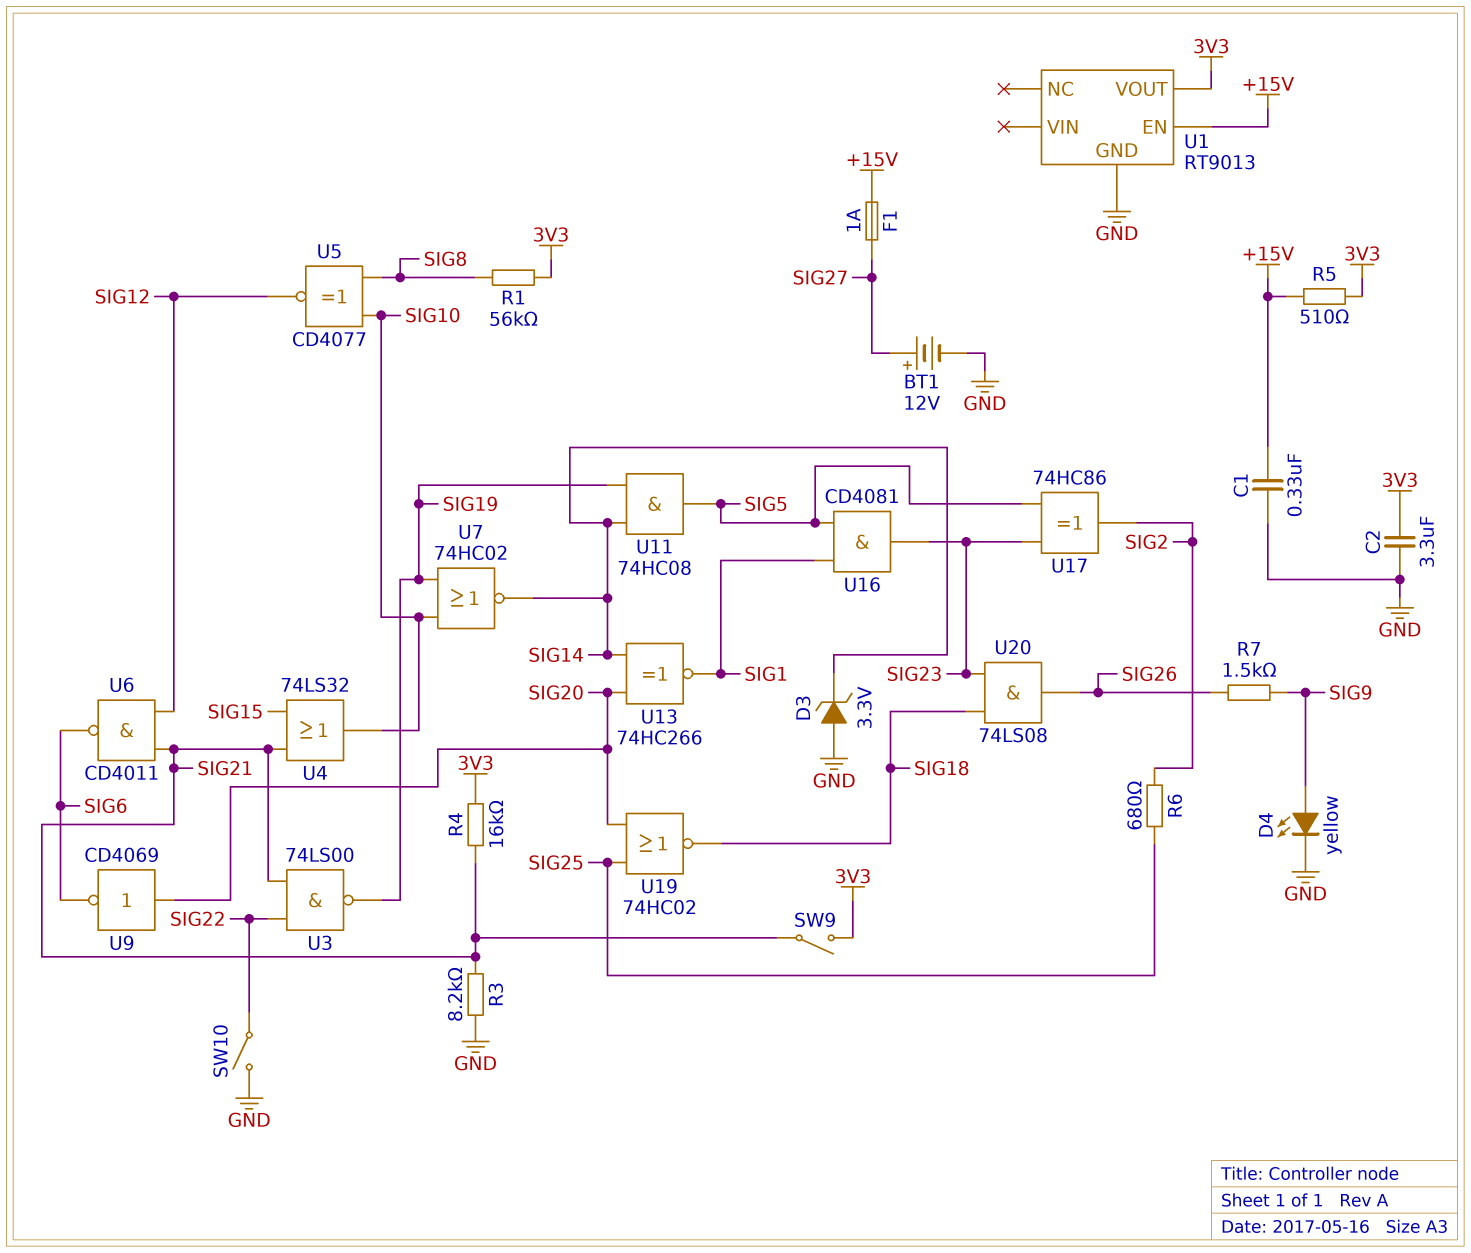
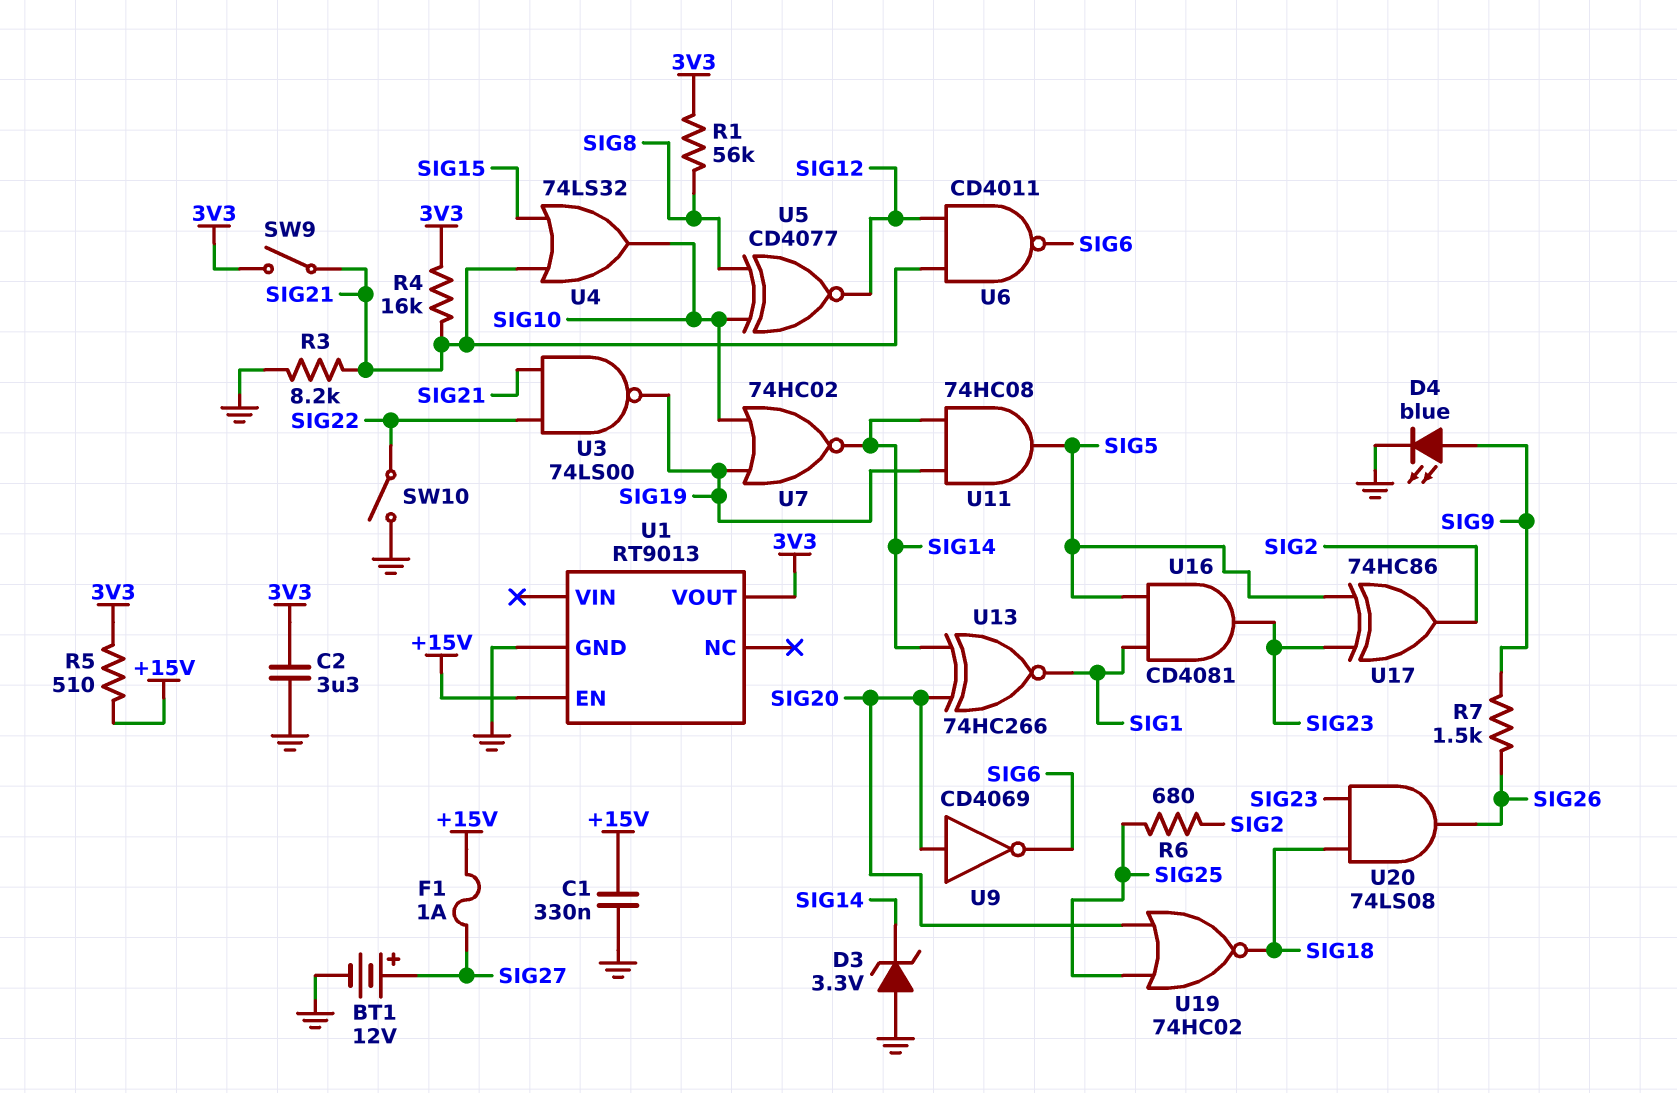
D4: LED yellow (A SIG9, K GND) -> LED blue (A SIG9, K GND)

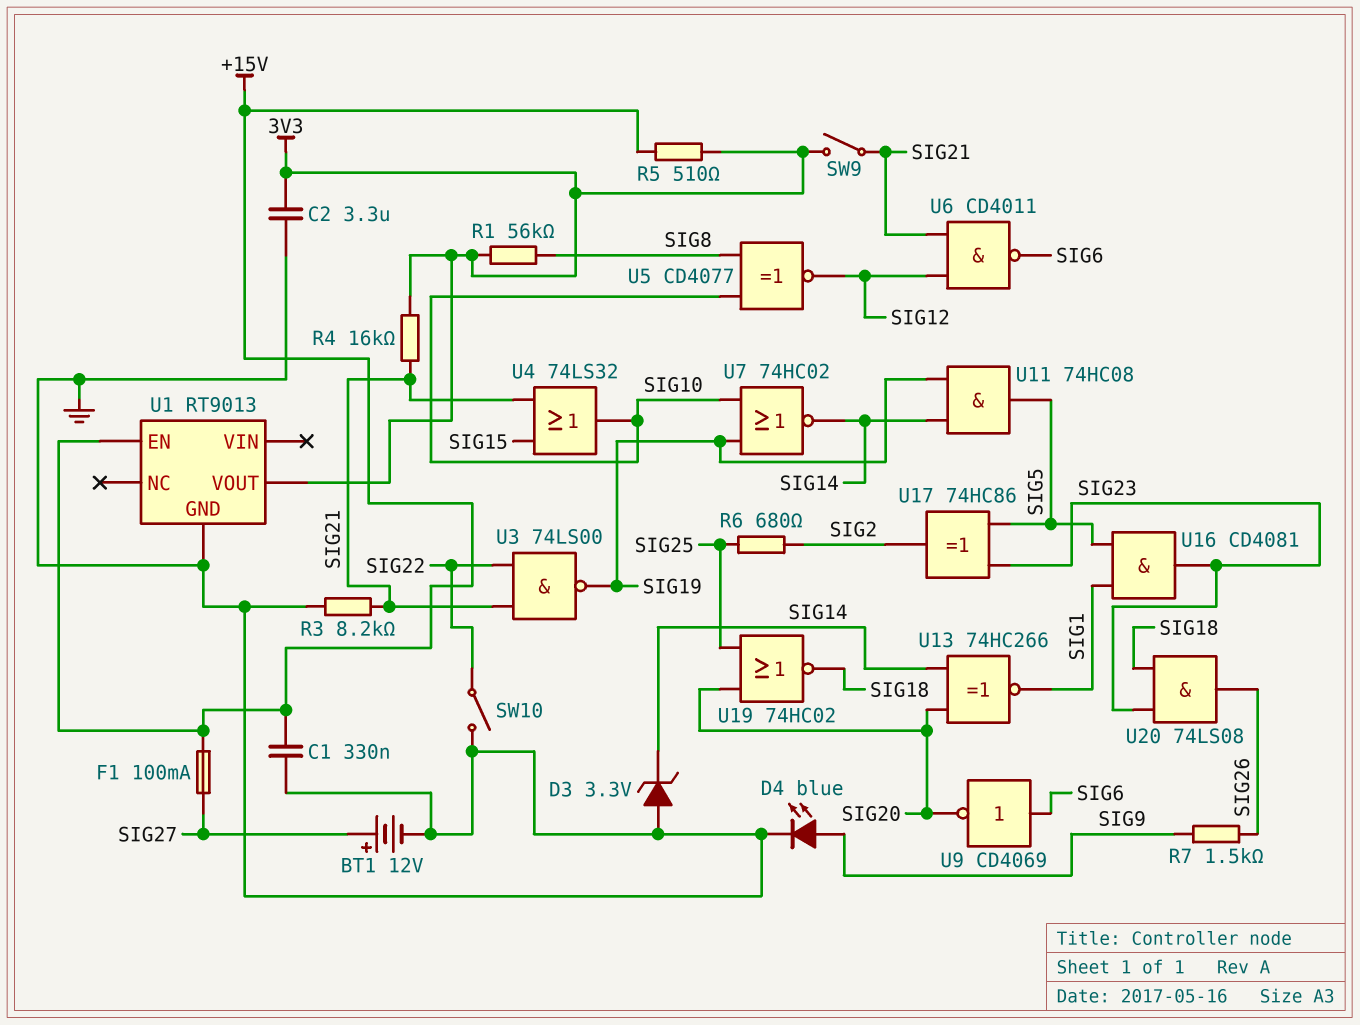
F1: 1A (+15V, SIG27) -> 100mA (+15V, SIG27)
U9: NOT CD4069 (in SIG20, out SIG6) -> NOT CD4069 (in SIG6, out SIG20)

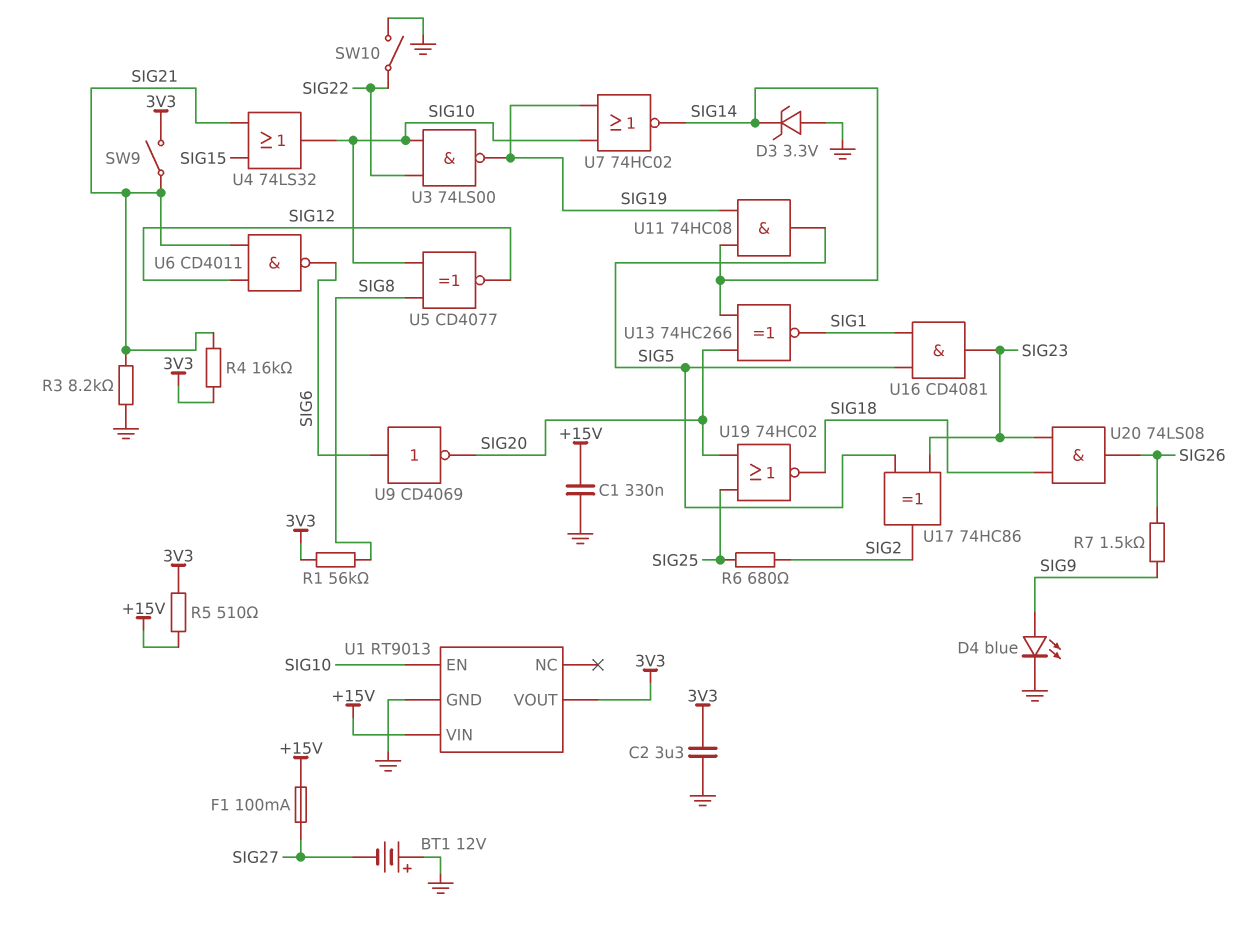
BT1: 12V (plus SIG27, minus GND) -> 12V (plus GND, minus SIG27)
U1 pin EN: +15V -> SIG10
U1 pin VIN: none -> +15V
U3: NAND 74LS00 (in SIG21, in SIG22, out SIG19) -> NAND 74LS00 (in SIG10, in SIG22, out SIG19)

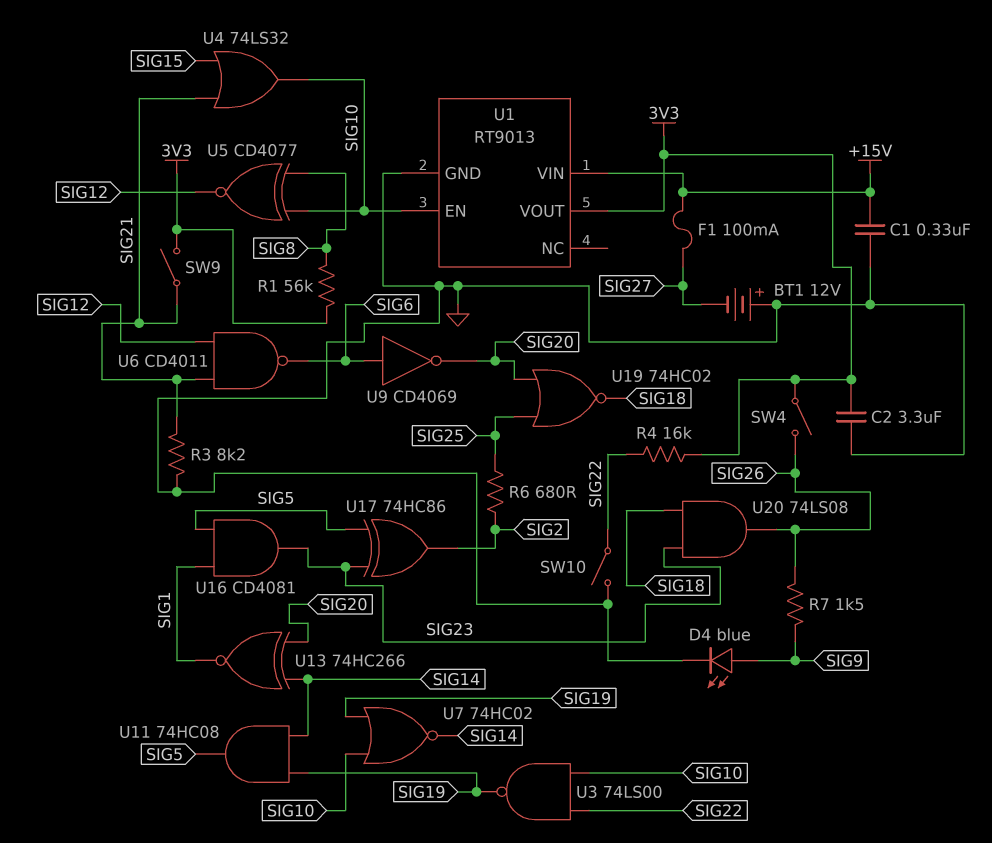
D3: zener 3.3V (A GND, K SIG14) -> none
R4: 16k (3V3, SIG21) -> 16k (3V3, SIG22)
R5: 510 (+15V, 3V3) -> none
SW4: none -> switch (3V3, SIG26)

